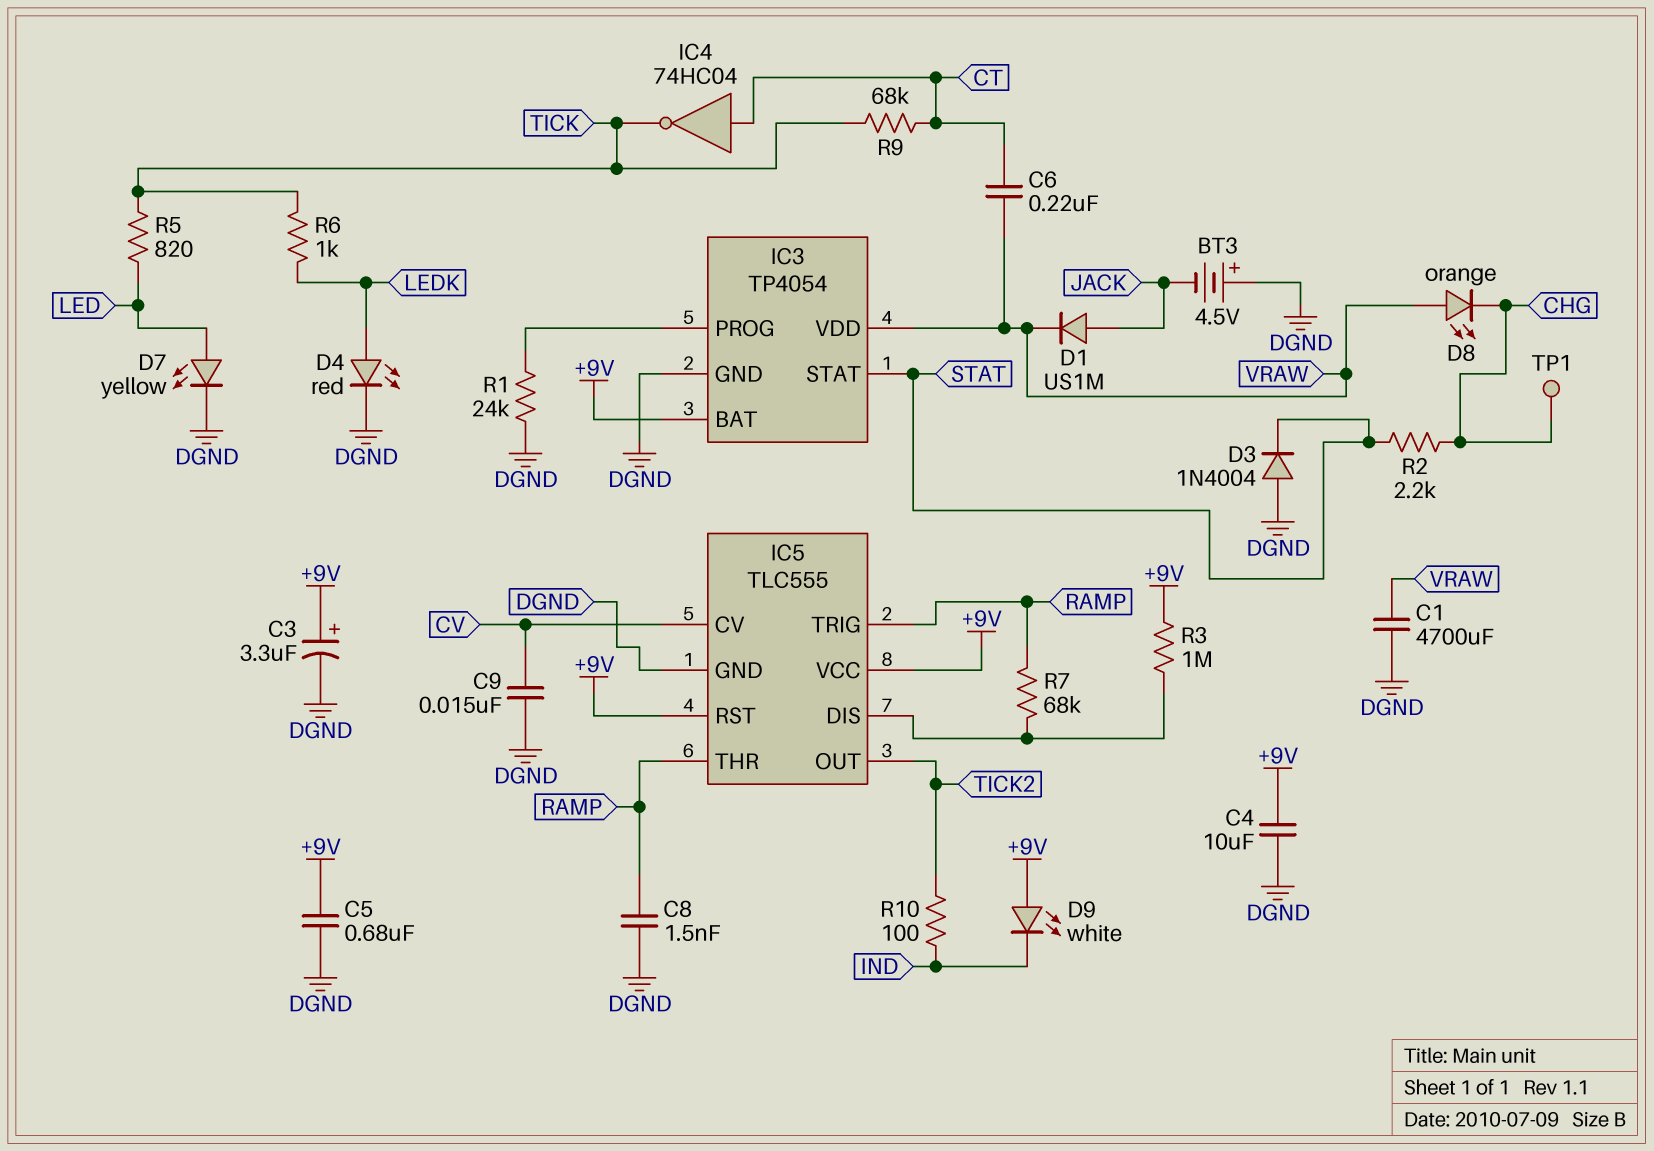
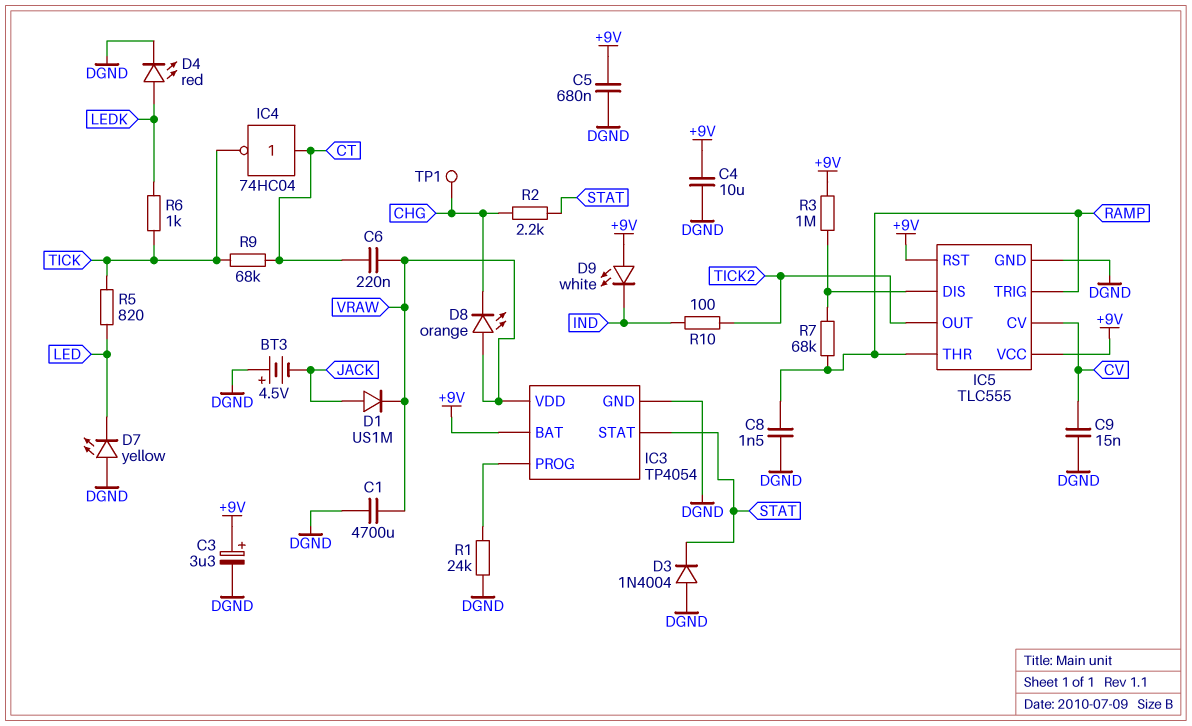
D7: LED yellow (A LED, K DGND) -> LED yellow (A DGND, K LED)

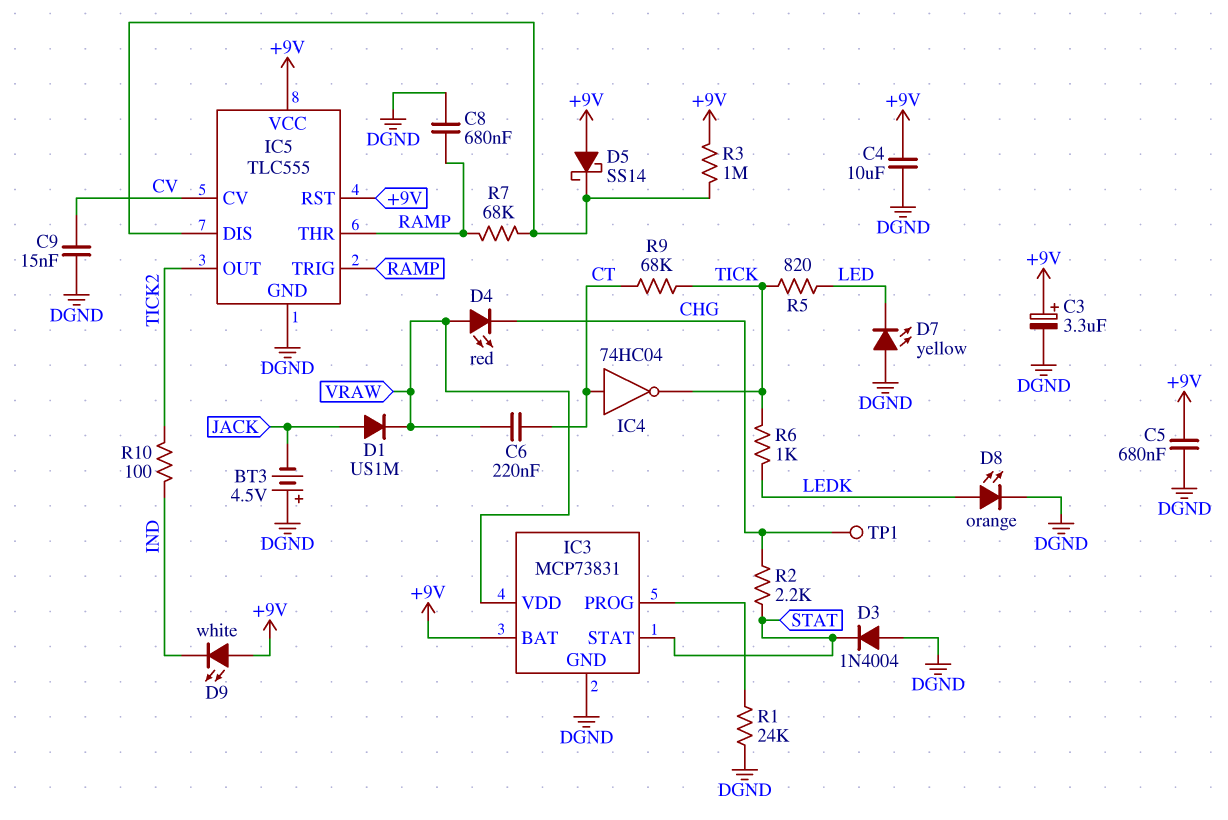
C1: 4700uF (DGND, VRAW) -> none
C8: 1.5nF (DGND, RAMP) -> 680nF (DGND, RAMP)
D4: LED red (A LEDK, K DGND) -> LED red (A VRAW, K CHG)
D5: none -> schottky SS14 (A +9V, K IC5/DIS)
D8: LED orange (A VRAW, K CHG) -> LED orange (A LEDK, K DGND)
IC3: TP4054 -> MCP73831

